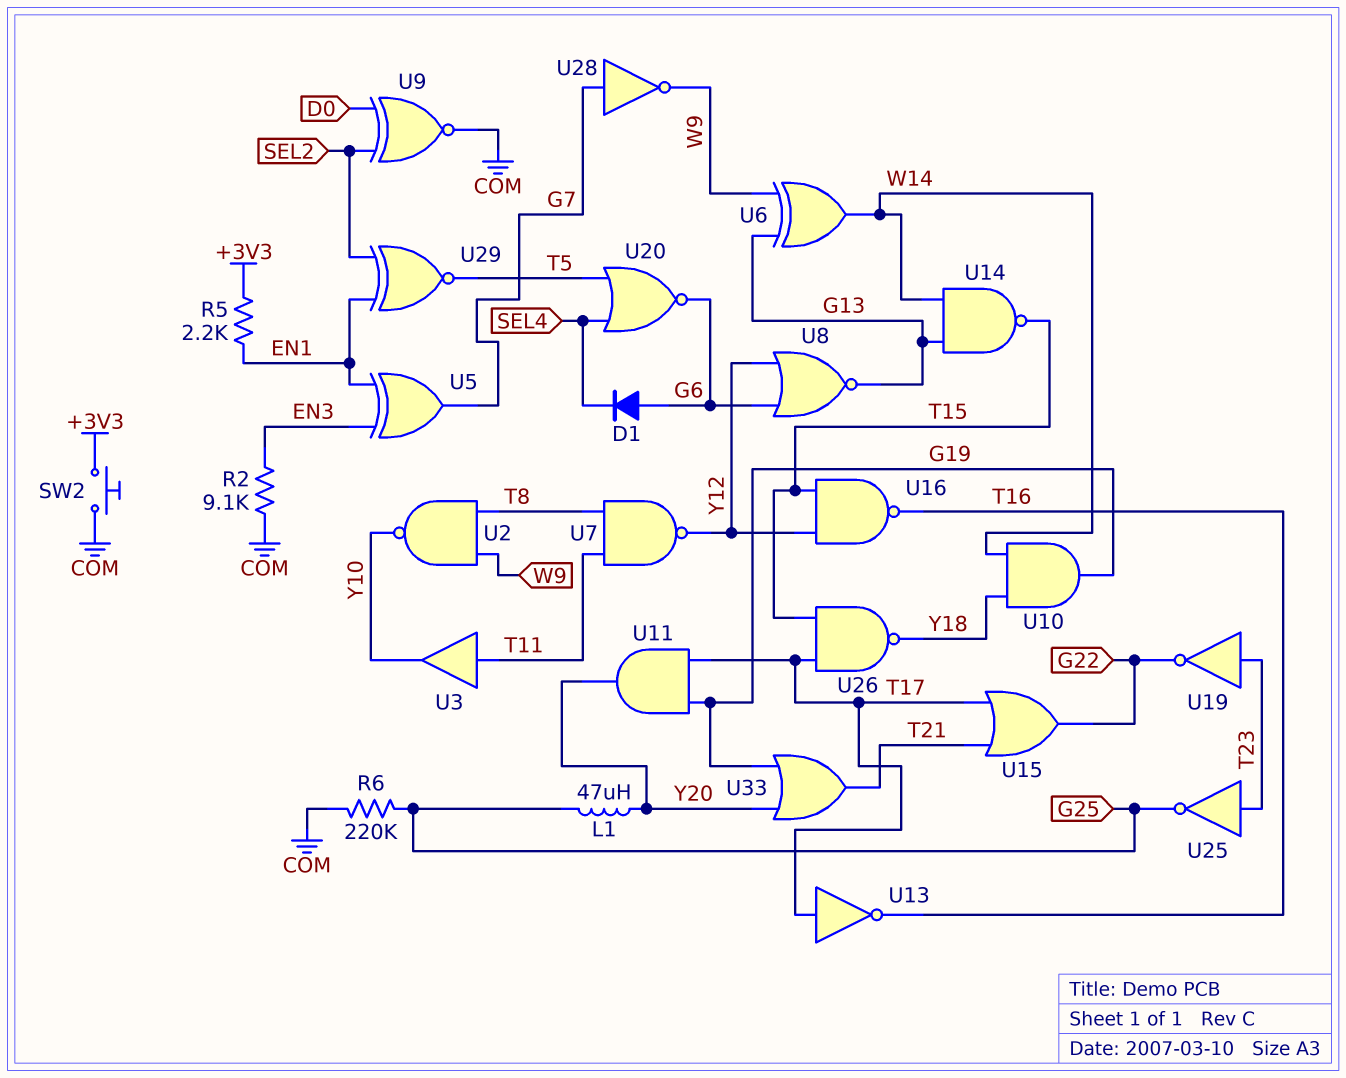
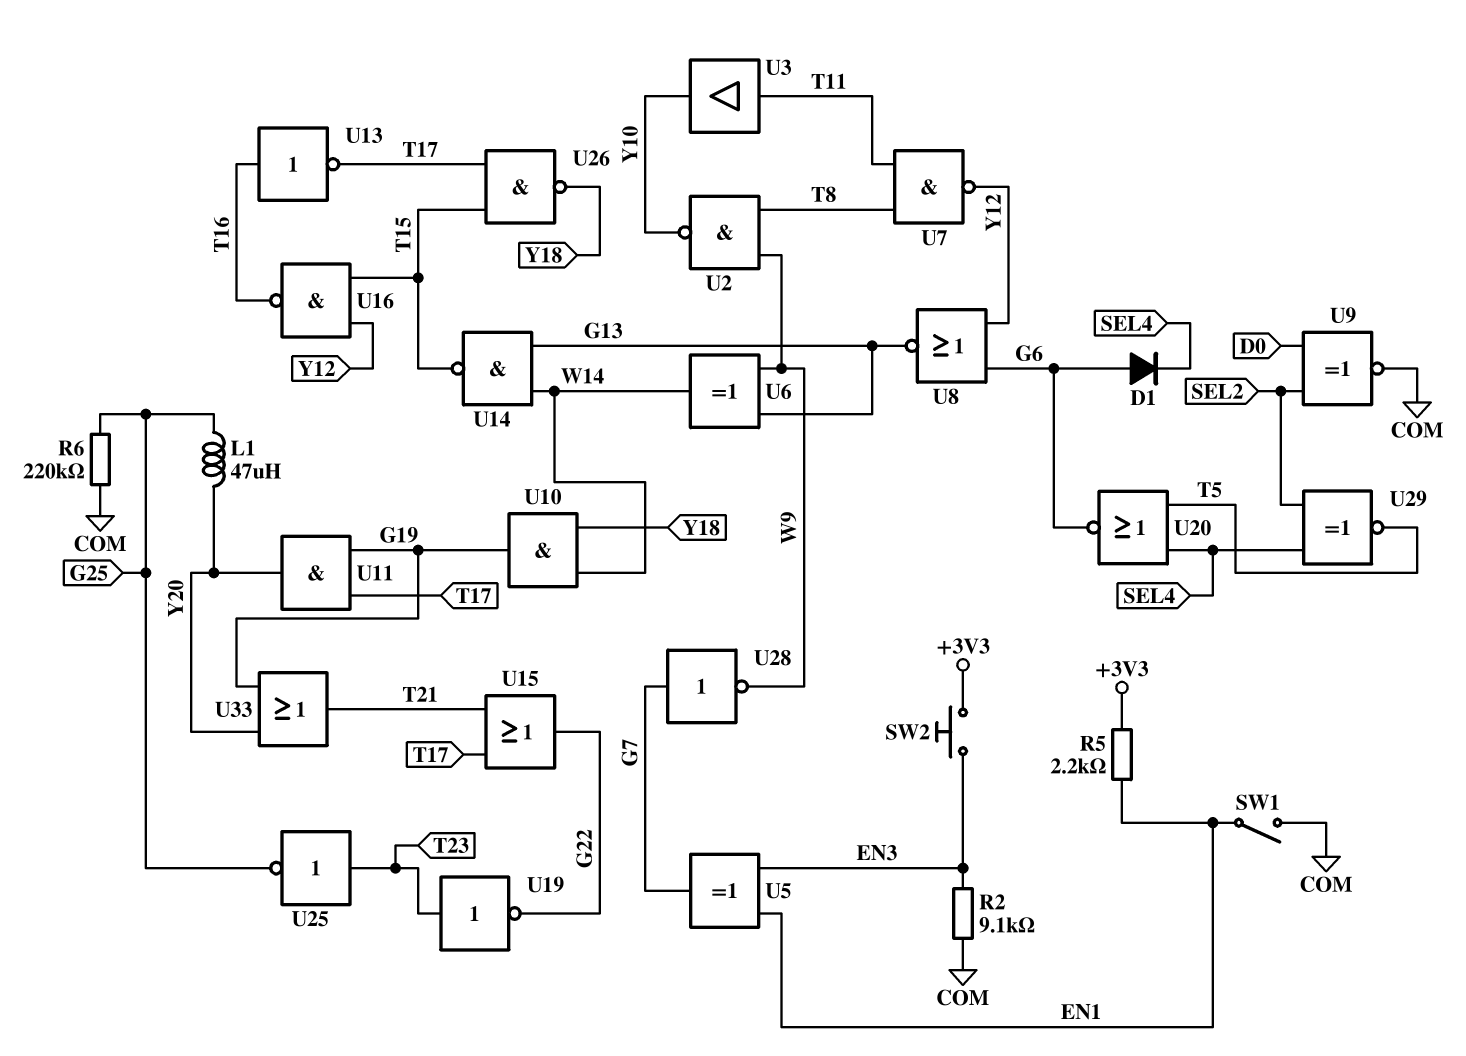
SW1: none -> switch (COM, EN1)
SW2: button (+3V3, COM) -> button (+3V3, EN3)
U13: NOT (in T17, out T16) -> NOT (in T16, out T17)
U29: XNOR (in EN1, in SEL2, out T5) -> XNOR (in SEL2, in SEL4, out T5)

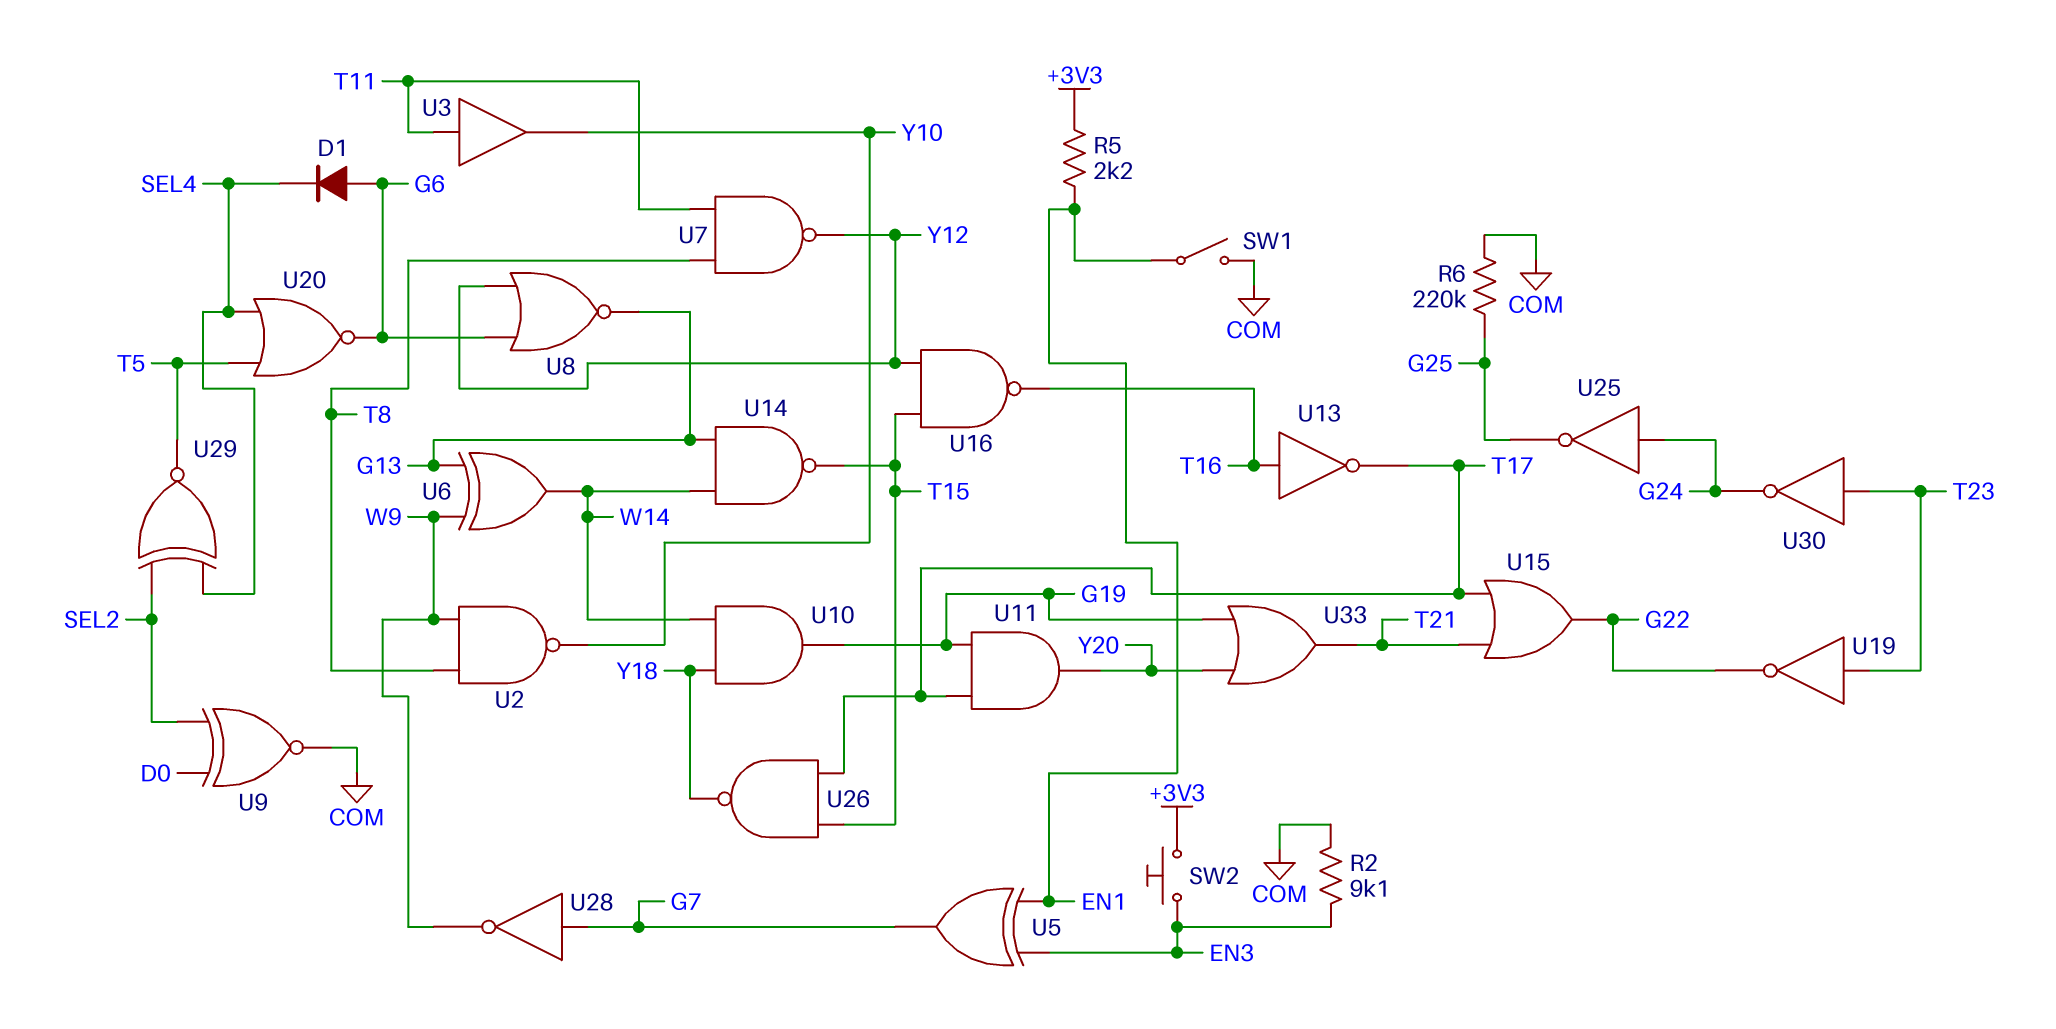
L1: 47uH (G25, Y20) -> none
U25: NOT (in T23, out G25) -> NOT (in G24, out G25)
U30: none -> NOT (in T23, out G24)

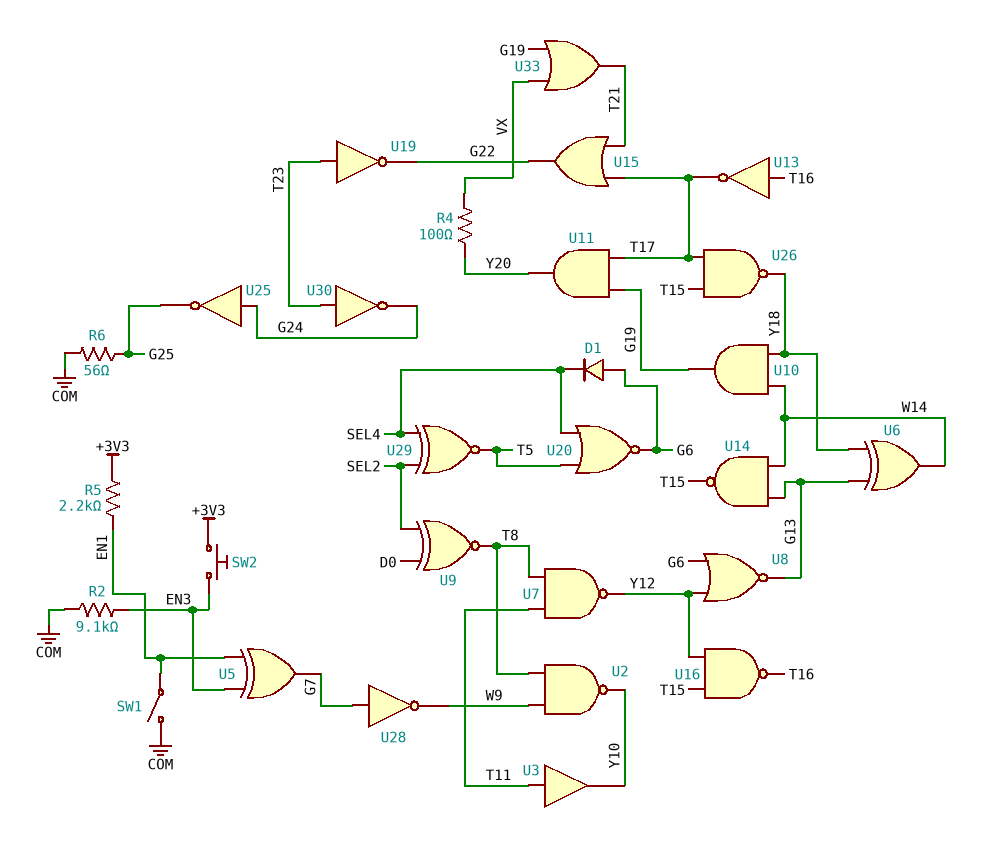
R4: none -> 100 (VX, Y20)
R6: 220k (COM, G25) -> 56 (COM, G25)
U6: XOR (in G13, in W9, out W14) -> XOR (in G13, in Y18, out W14)
U9: XNOR (in D0, in SEL2, out COM) -> XNOR (in D0, in SEL2, out T8)
U33: OR (in G19, in Y20, out T21) -> OR (in G19, in VX, out T21)

